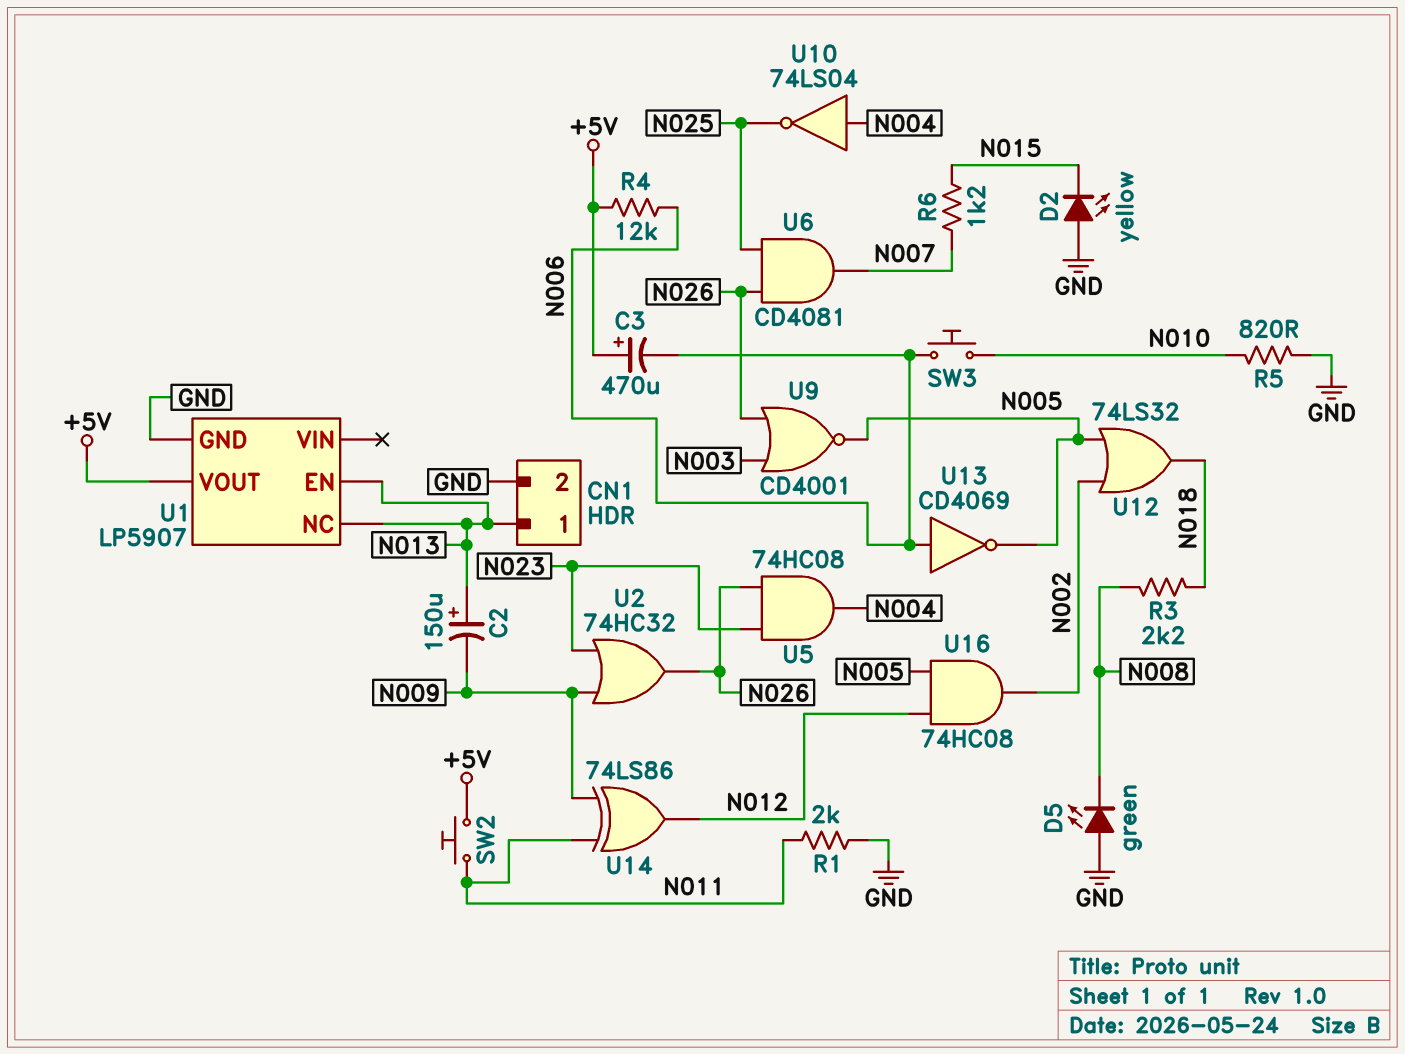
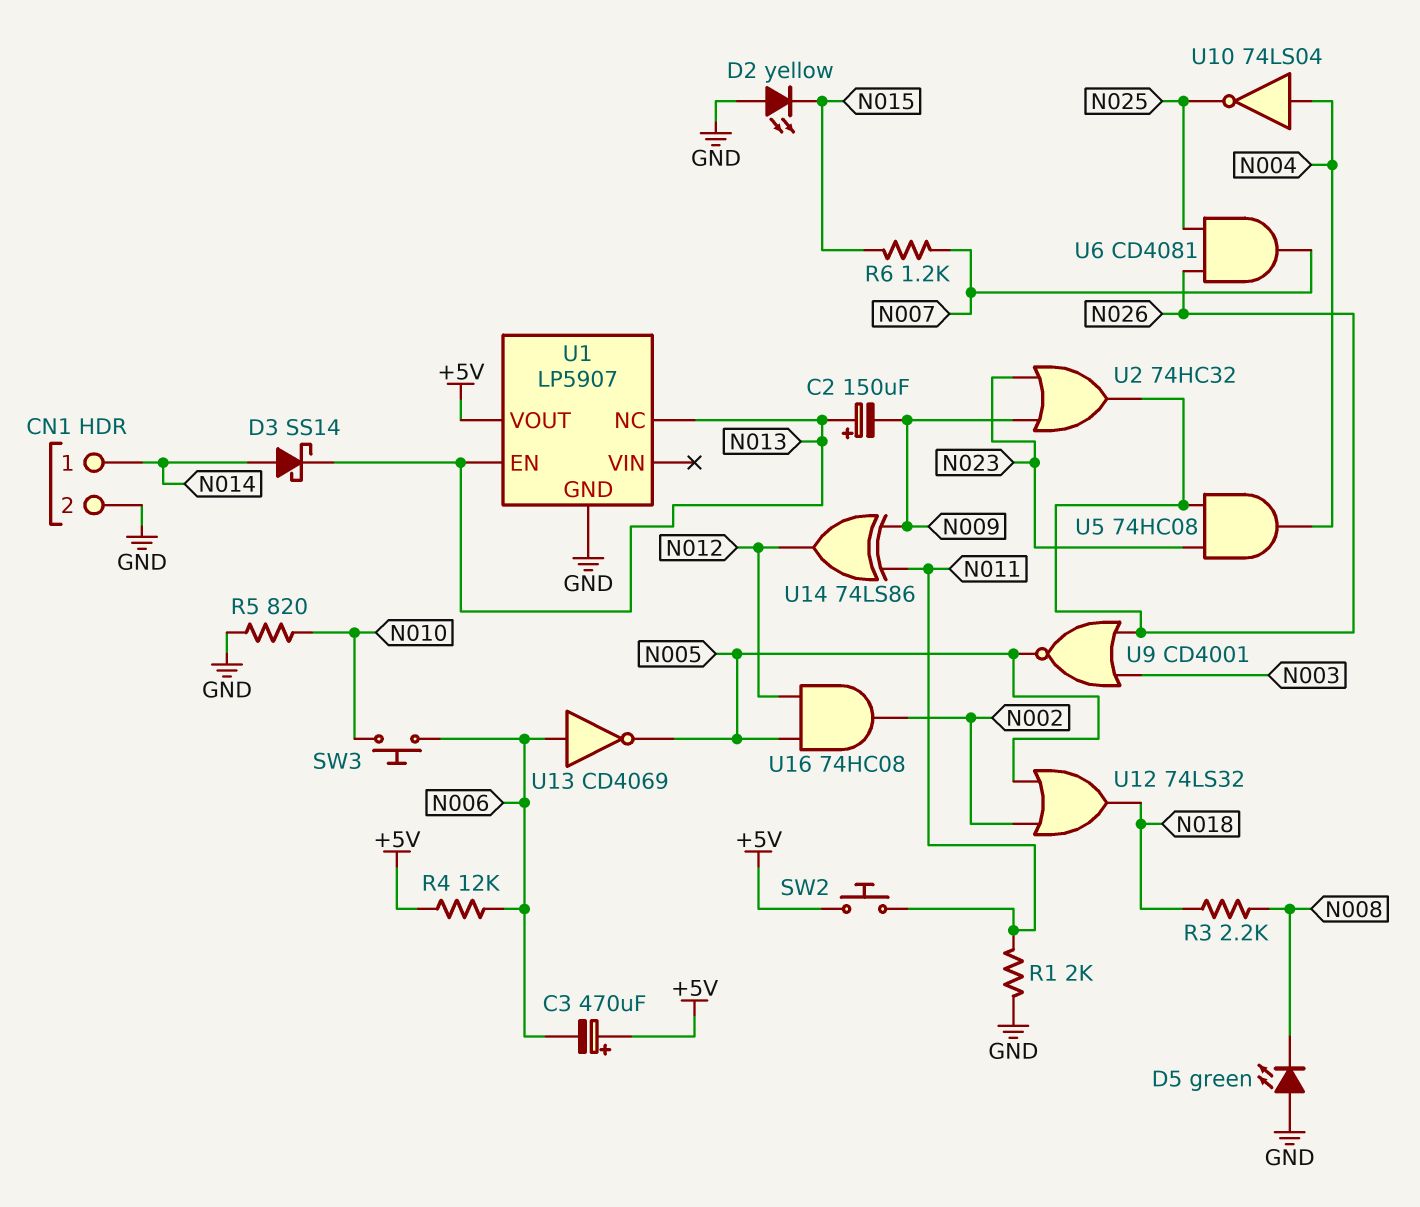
CN1 pin 1: N013 -> N014
D3: none -> schottky SS14 (A N014, K N013)

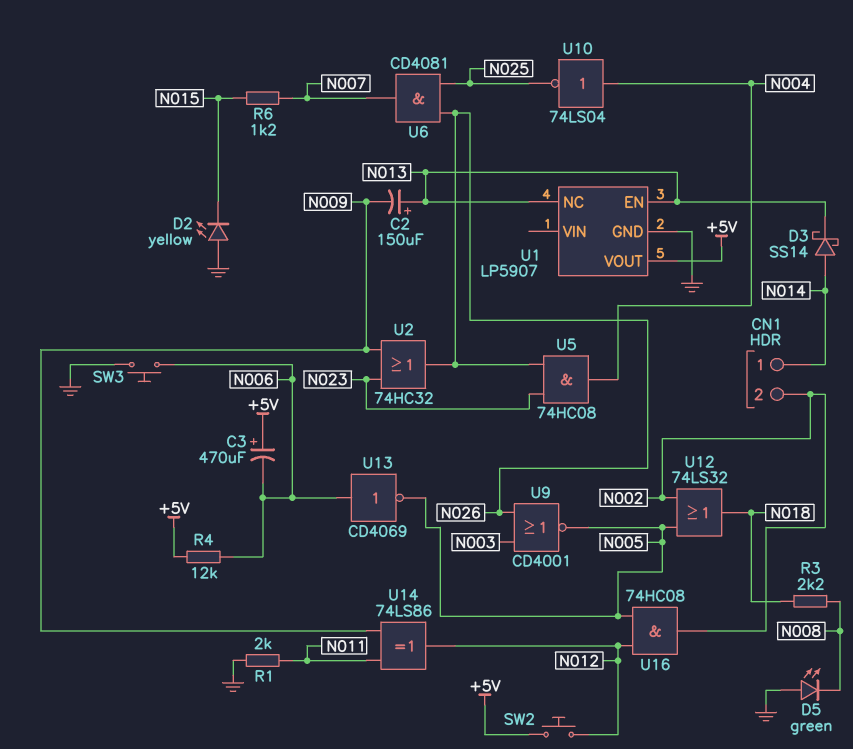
CN1 pin 2: GND -> N002
R5: 820 (GND, N010) -> none
SW2: button (+5V, N011) -> button (+5V, N012)
SW3: button (N006, N010) -> button (GND, N006)

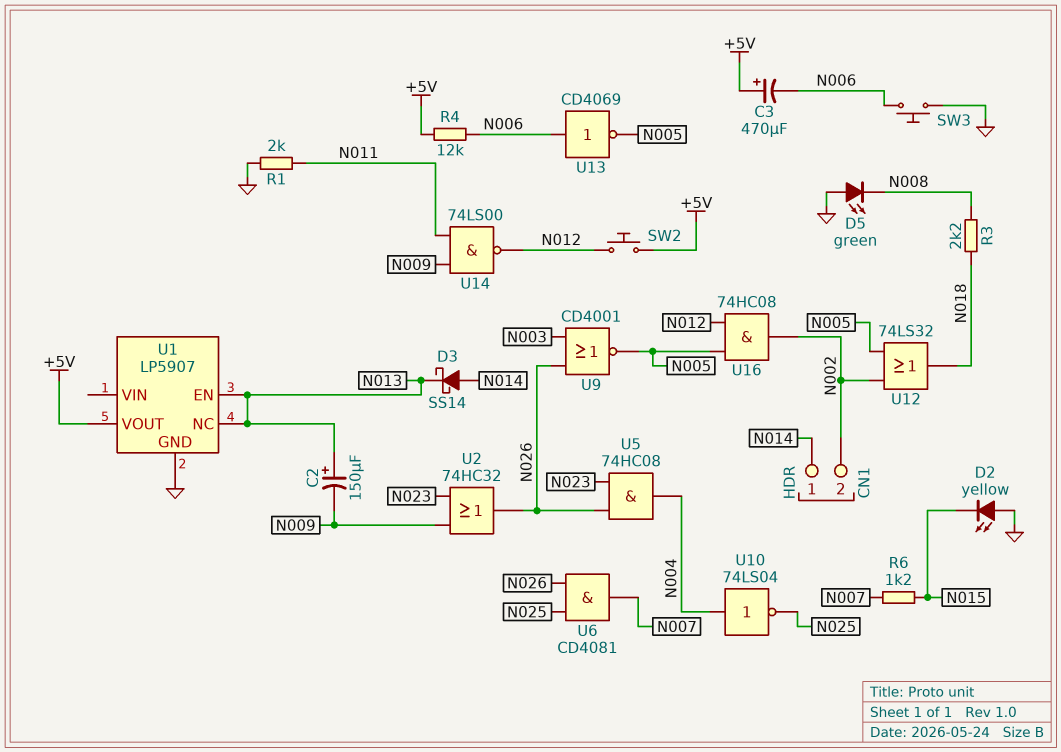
U14: XOR 74LS86 (in N009, in N011, out N012) -> NAND 74LS00 (in N009, in N011, out N012)

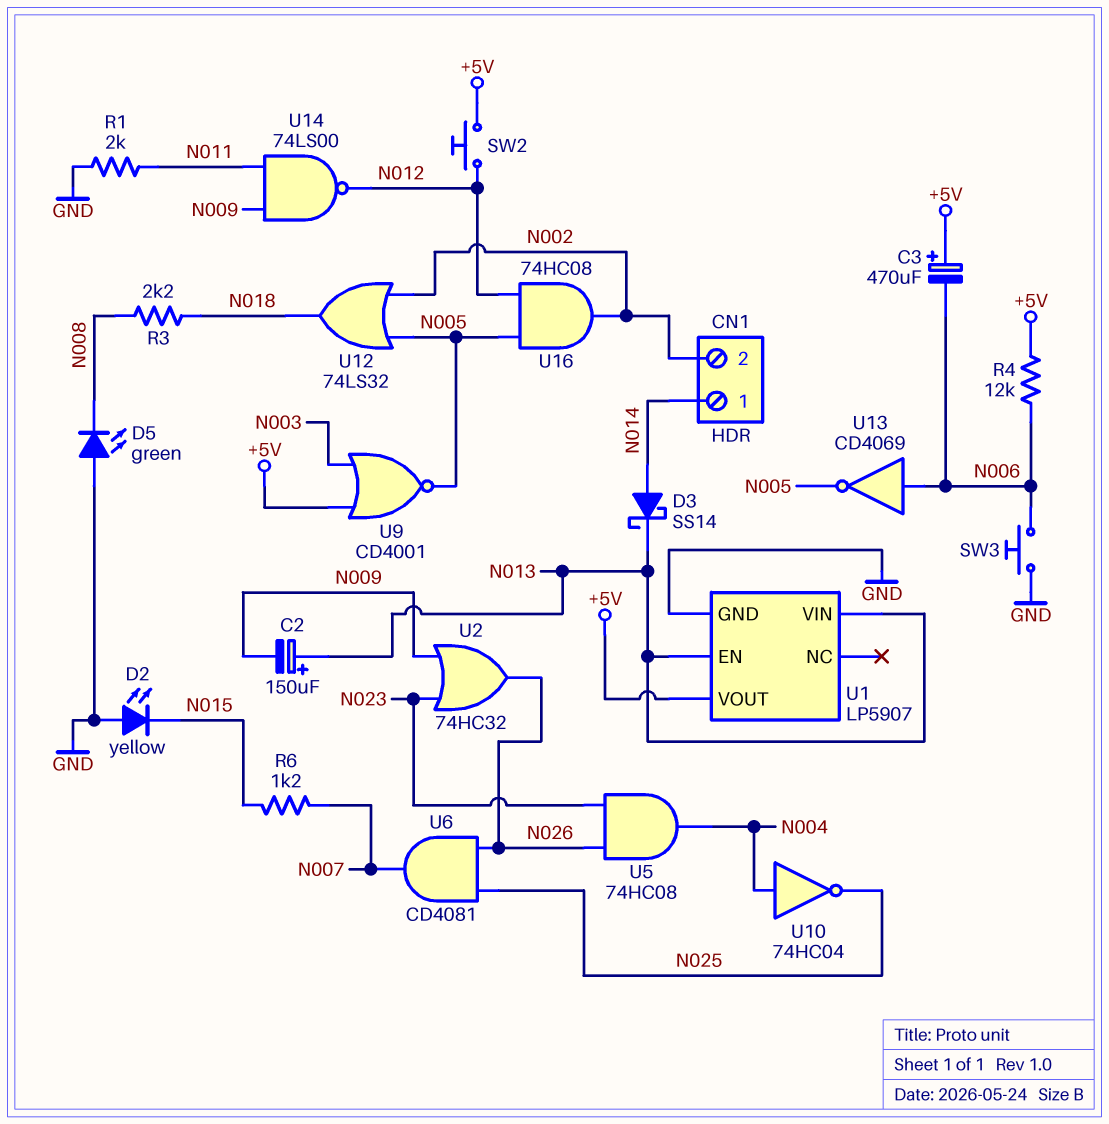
U1 pin NC: N013 -> none
U1 pin VIN: none -> N013
U9: NOR CD4001 (in N003, in N026, out N005) -> NOR CD4001 (in +5V, in N003, out N005)
U10: NOT 74LS04 (in N004, out N025) -> NOT 74HC04 (in N004, out N025)

